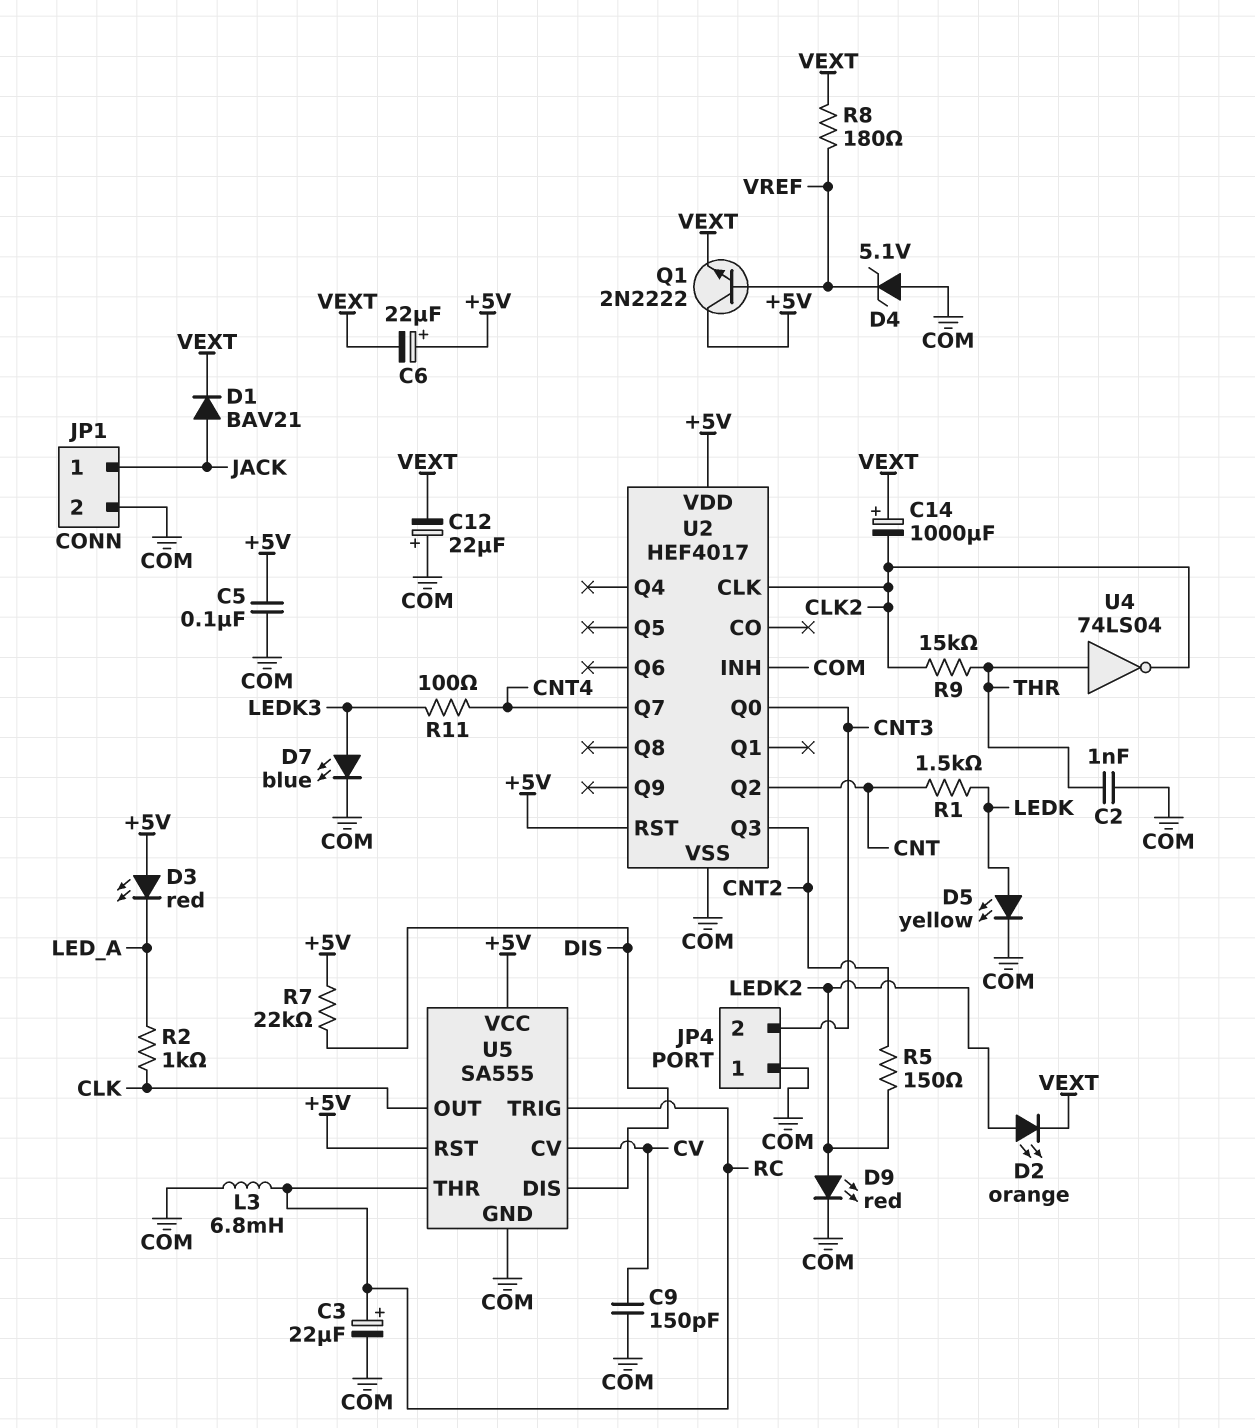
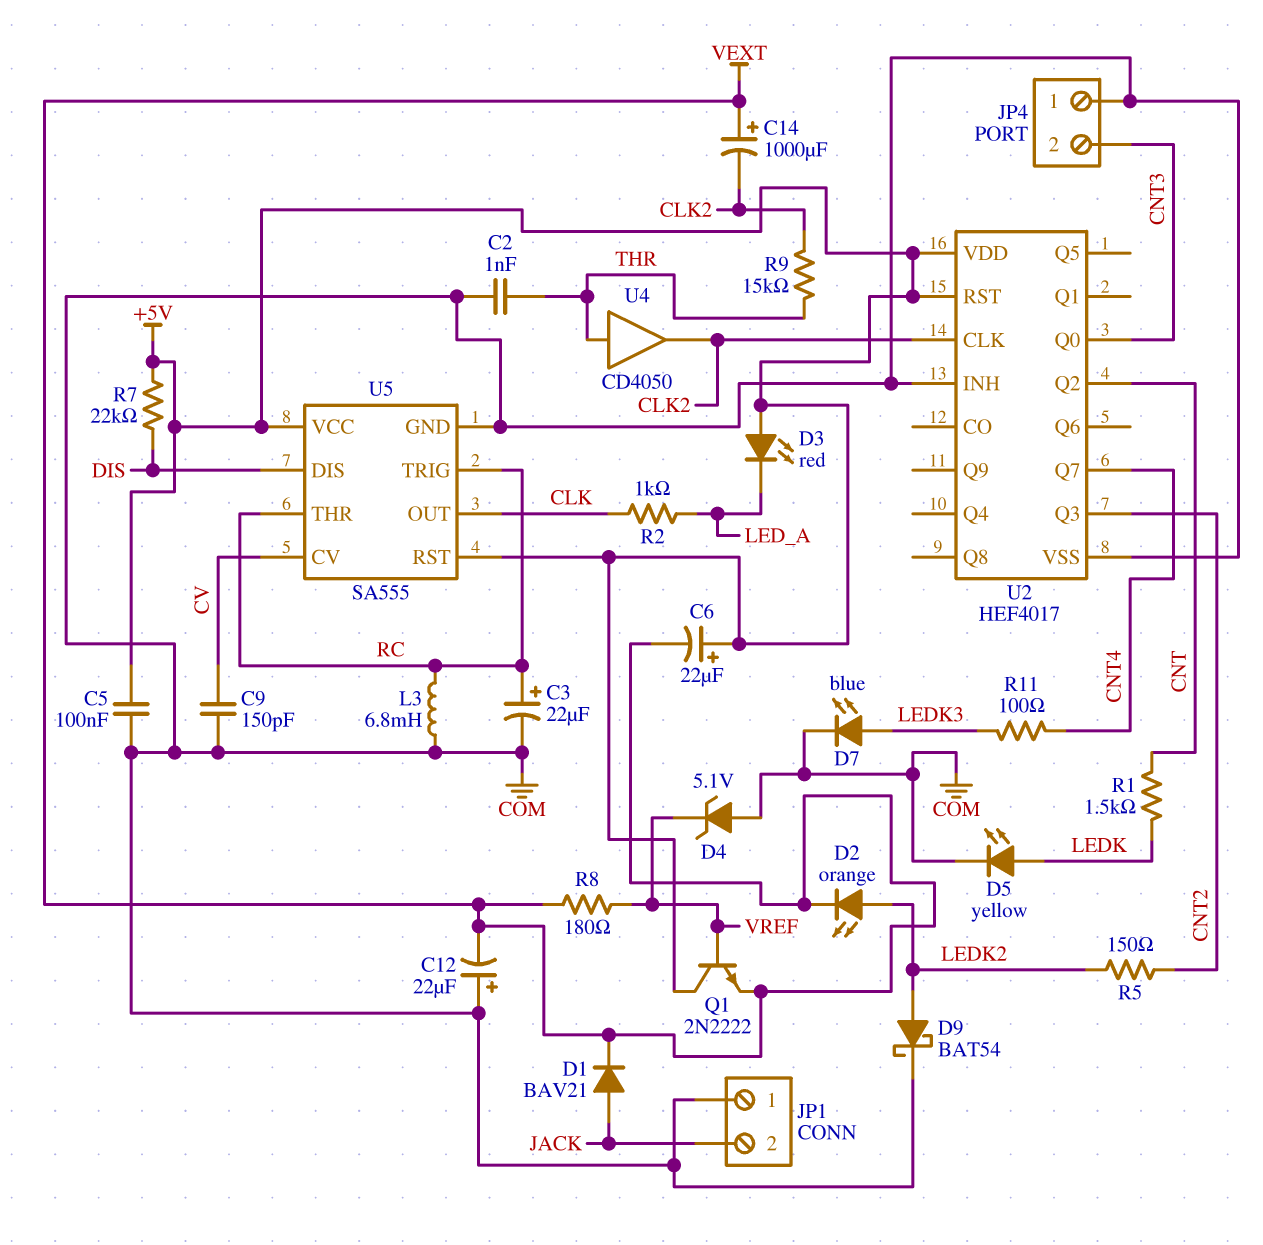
D9: LED red (A LEDK2, K COM) -> schottky BAT54 (A LEDK2, K COM)
JP1 pin 1: JACK -> COM
JP1 pin 2: COM -> JACK
U4: NOT 74LS04 (in THR, out CLK2) -> buffer CD4050 (in THR, out CLK2)

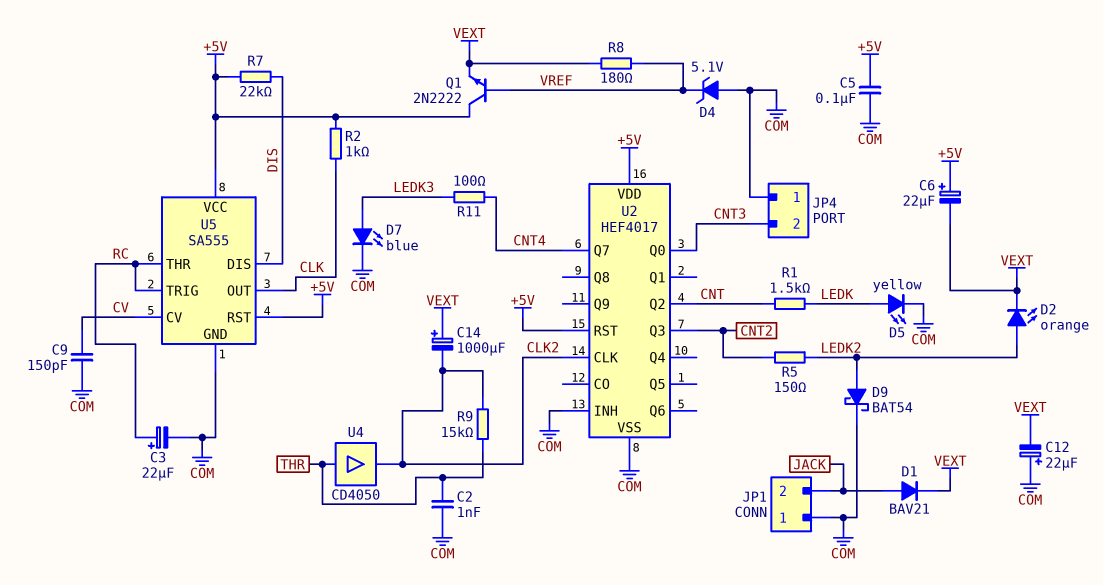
D3: LED red (A +5V, K LED_A) -> none
L3: 6.8mH (COM, RC) -> none
R2: 1k (CLK, LED_A) -> 1k (+5V, CLK)

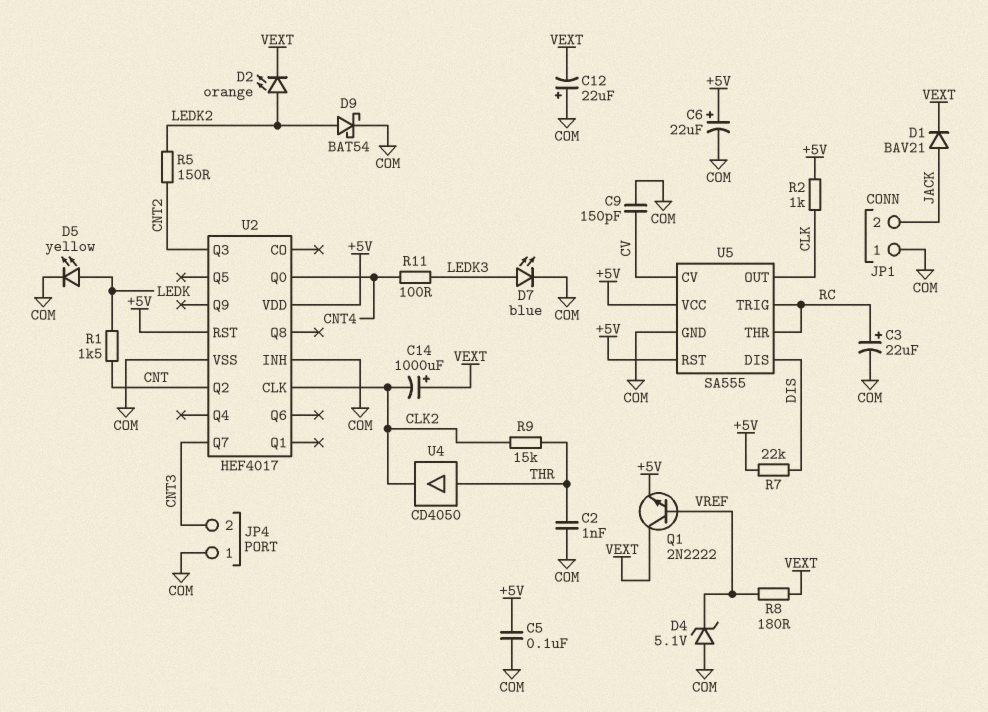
C6: 22uF (plus +5V, minus VEXT) -> 22uF (plus +5V, minus COM)
Q1: NPN 2N2222 (B VREF, C +5V, E VEXT) -> NPN 2N2222 (B VREF, C VEXT, E +5V)
U2 pin Q0: CNT3 -> CNT4
U2 pin Q7: CNT4 -> CNT3

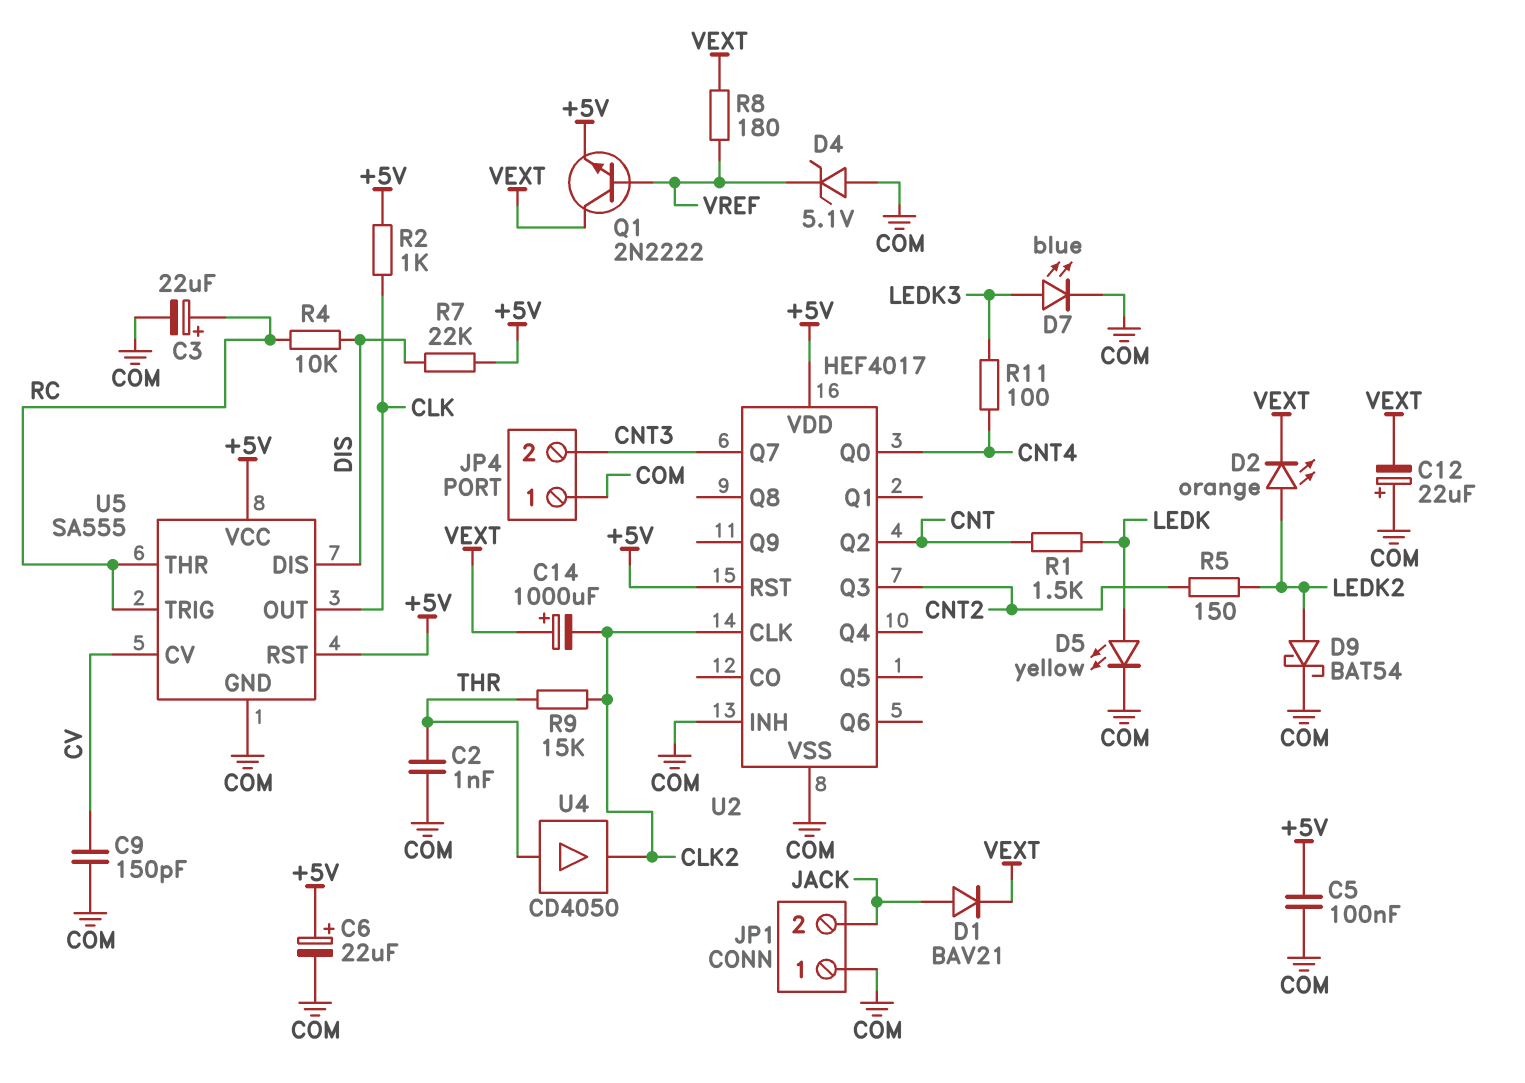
R4: none -> 10k (DIS, RC)

